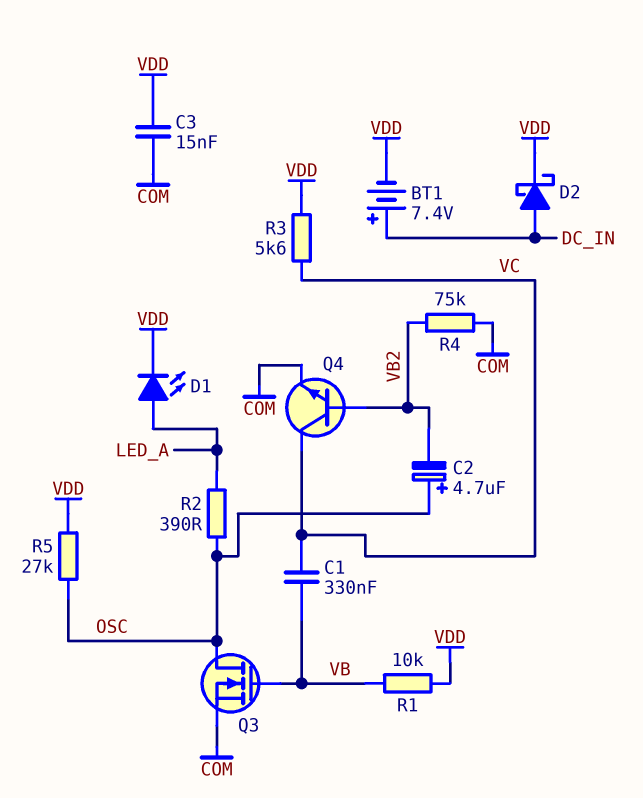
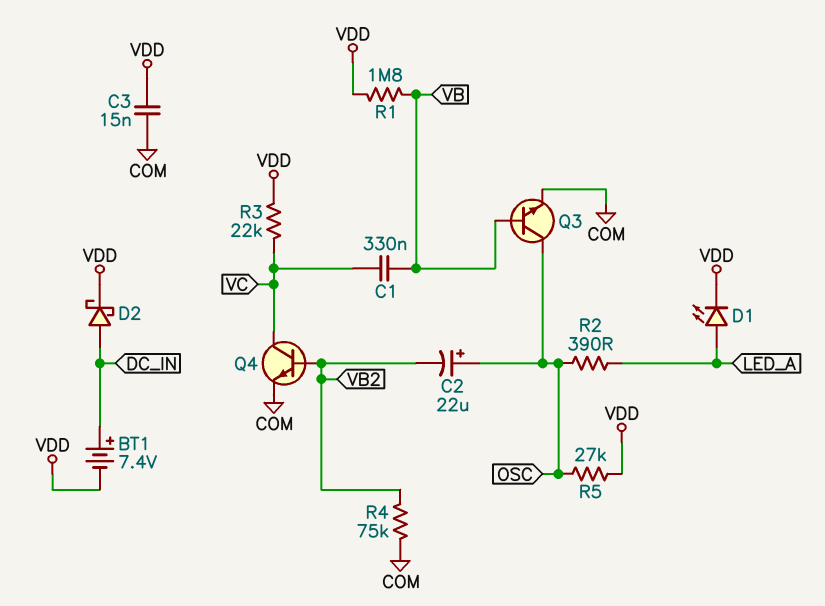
C2: 4.7uF (plus OSC, minus VB2) -> 22uF (plus OSC, minus VB2)
Q3: NMOS (G VB, D OSC, S COM) -> NPN (B VB, C OSC, E COM)
R1: 10k (VB, VDD) -> 1.8M (VB, VDD)
R3: 5.6k (VC, VDD) -> 22k (VC, VDD)

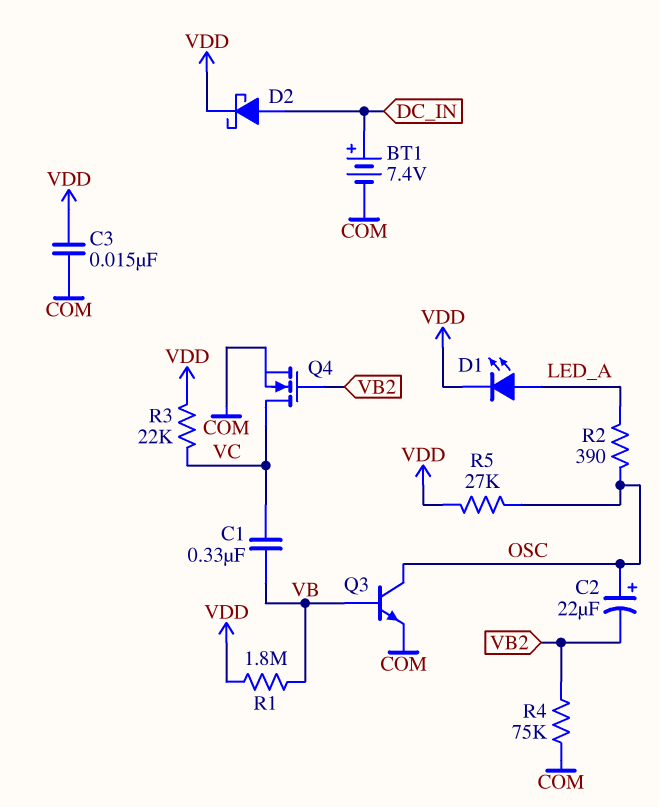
BT1: 7.4V (plus DC_IN, minus VDD) -> 7.4V (plus DC_IN, minus COM)
Q4: NPN (B VB2, C VC, E COM) -> NMOS (G VB2, D VC, S COM)

